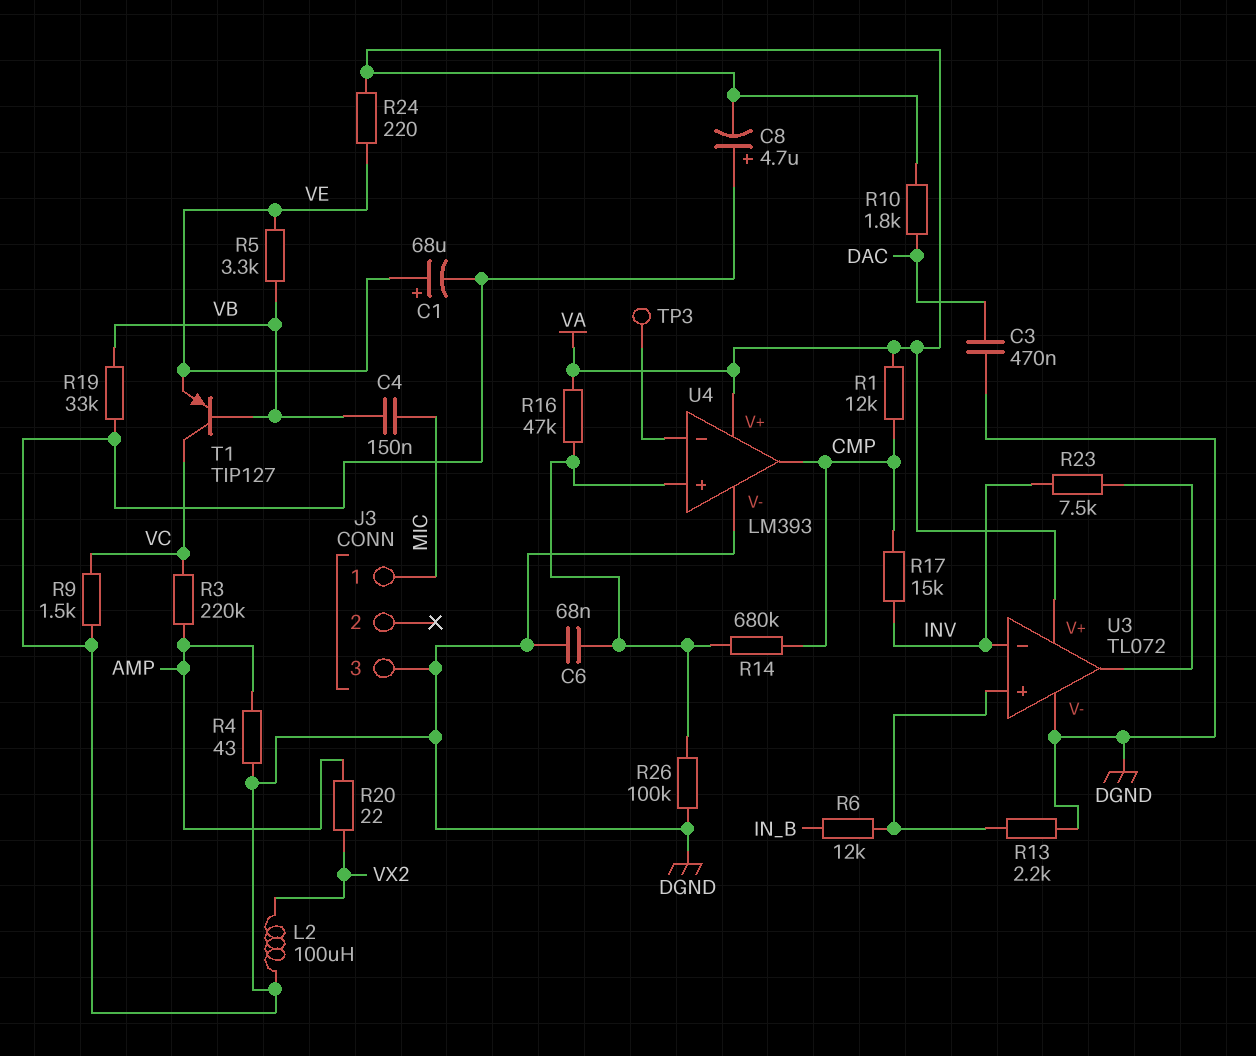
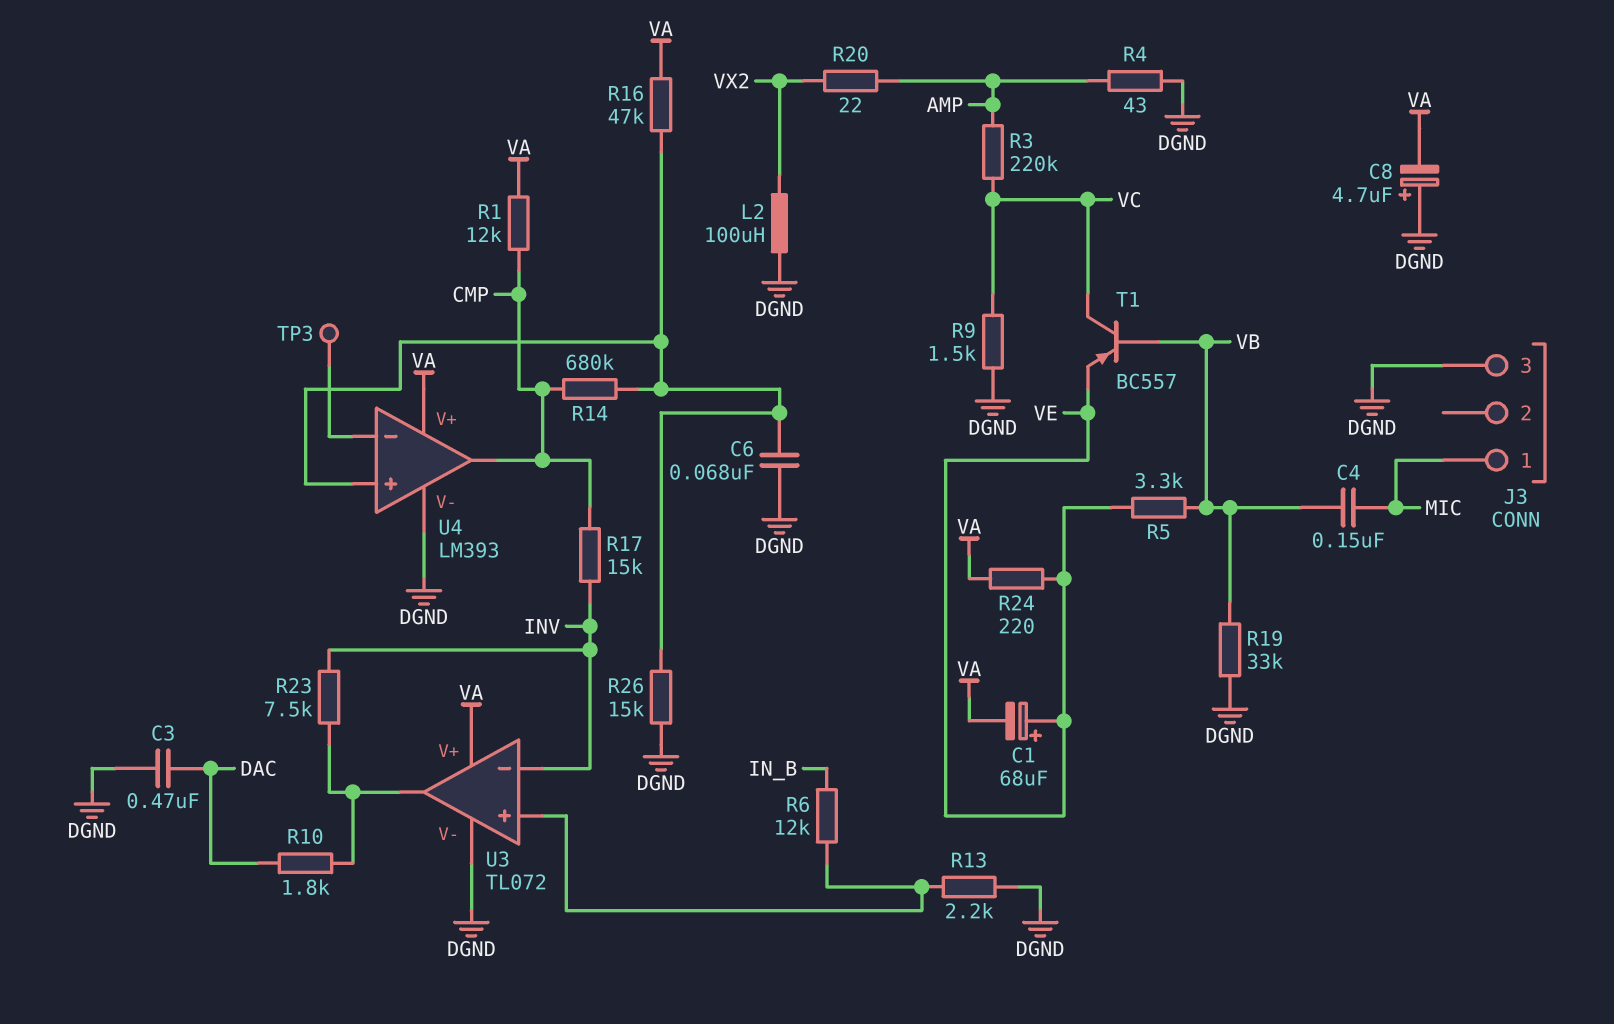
C1: 68uF (plus VE, minus DGND) -> 68uF (plus VE, minus VA)
R10: 1.8k (DAC, VA) -> 1.8k (DAC, U3/out)
R26: 100k (DGND, U4/in+) -> 15k (DGND, U4/in+)
T1: PNP TIP127 (B VB, C VC, E VE) -> PNP BC557 (B VB, C VC, E VE)

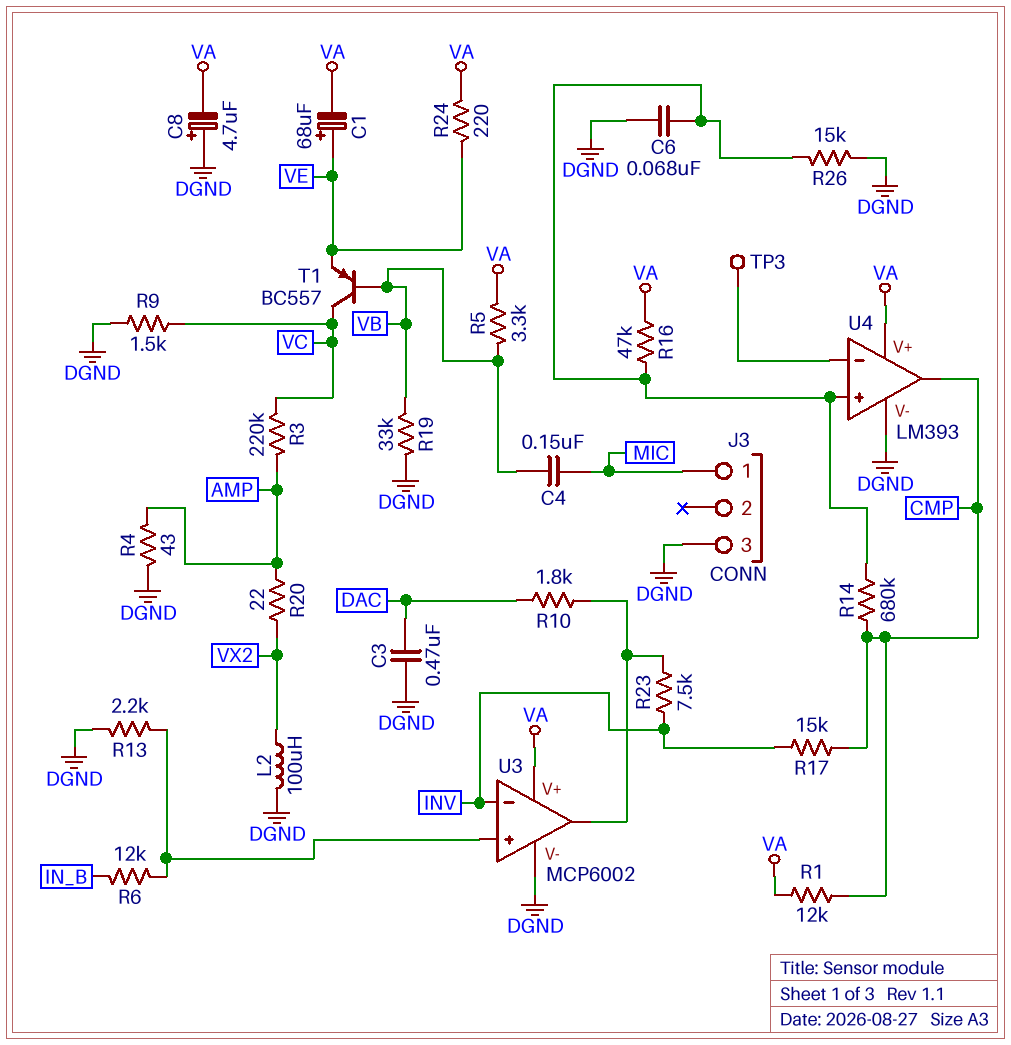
R5: 3.3k (VB, VE) -> 3.3k (VA, VB)
U3: TL072 -> MCP6002

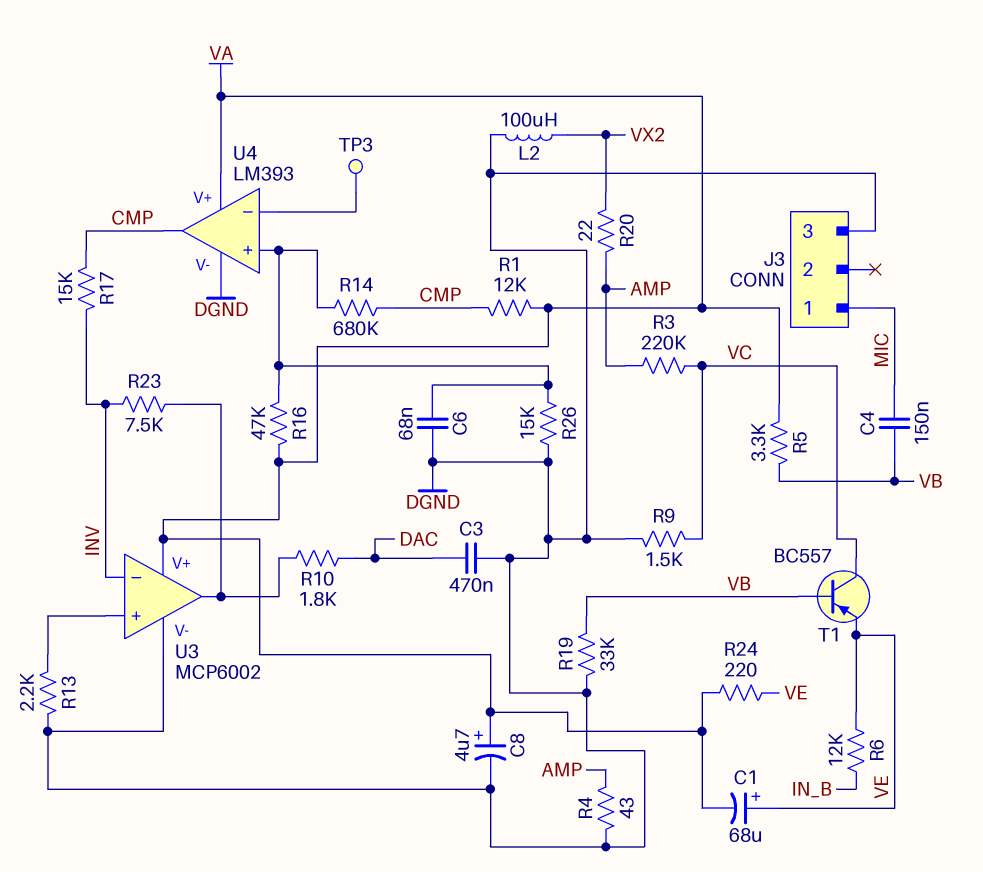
C8: 4.7uF (plus DGND, minus VA) -> 4.7uF (plus VA, minus DGND)
R6: 12k (IN_B, U3/in+) -> 12k (IN_B, VE)

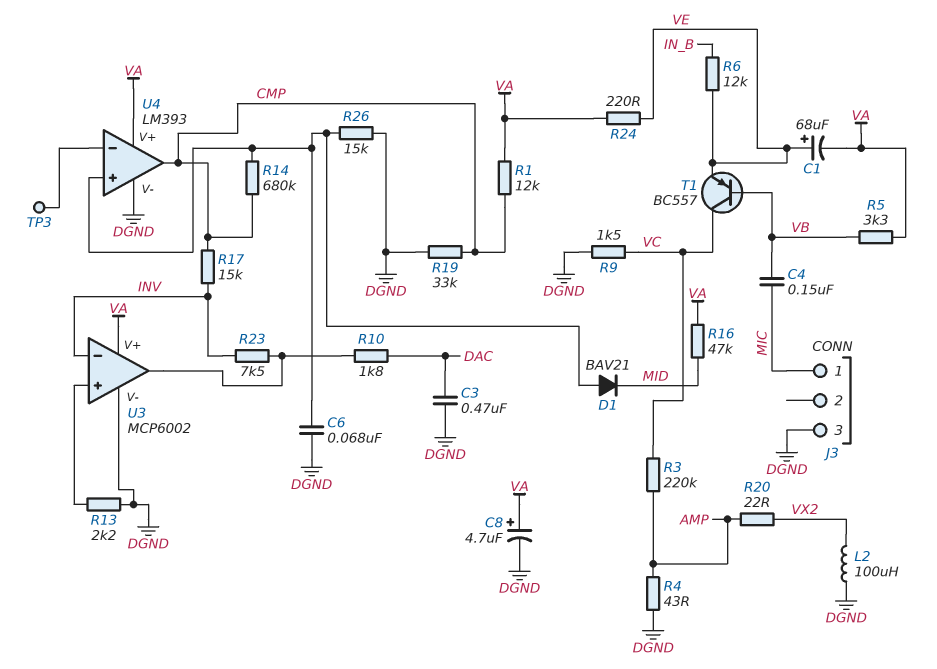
D1: none -> diode BAV21 (A U4/in+, K MID)
R16: 47k (U4/in+, VA) -> 47k (MID, VA)
R19: 33k (DGND, VB) -> 33k (CMP, DGND)

